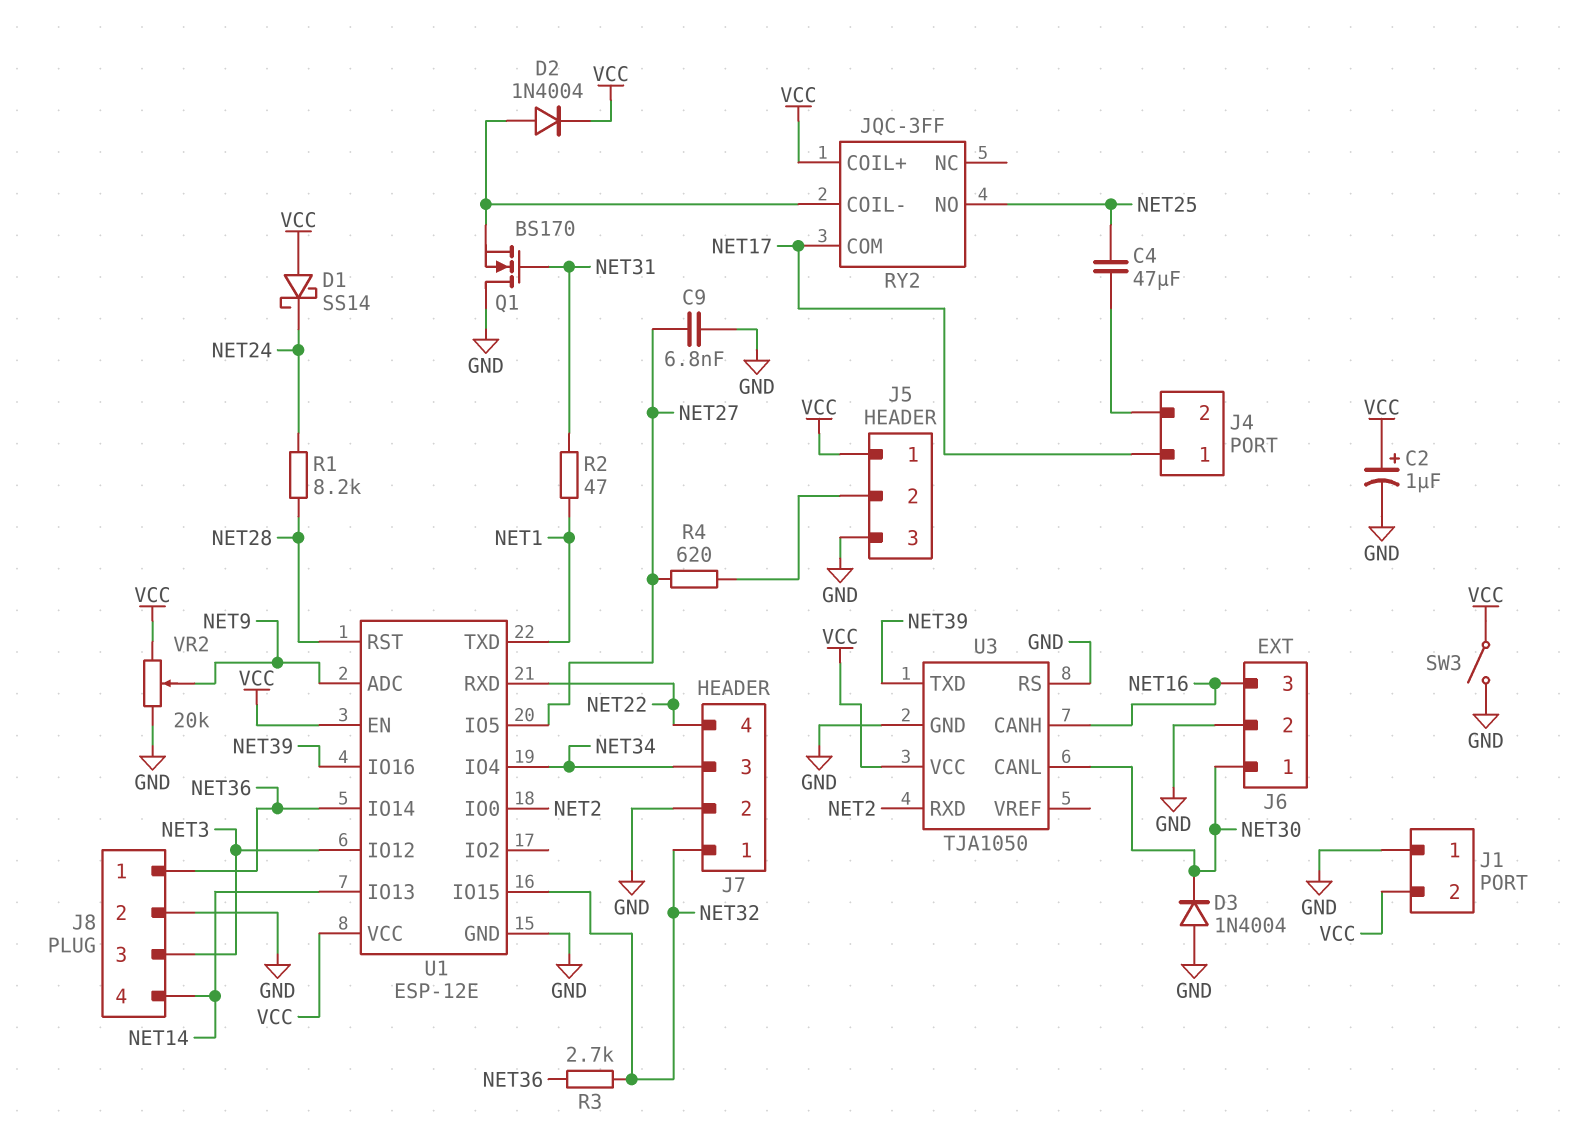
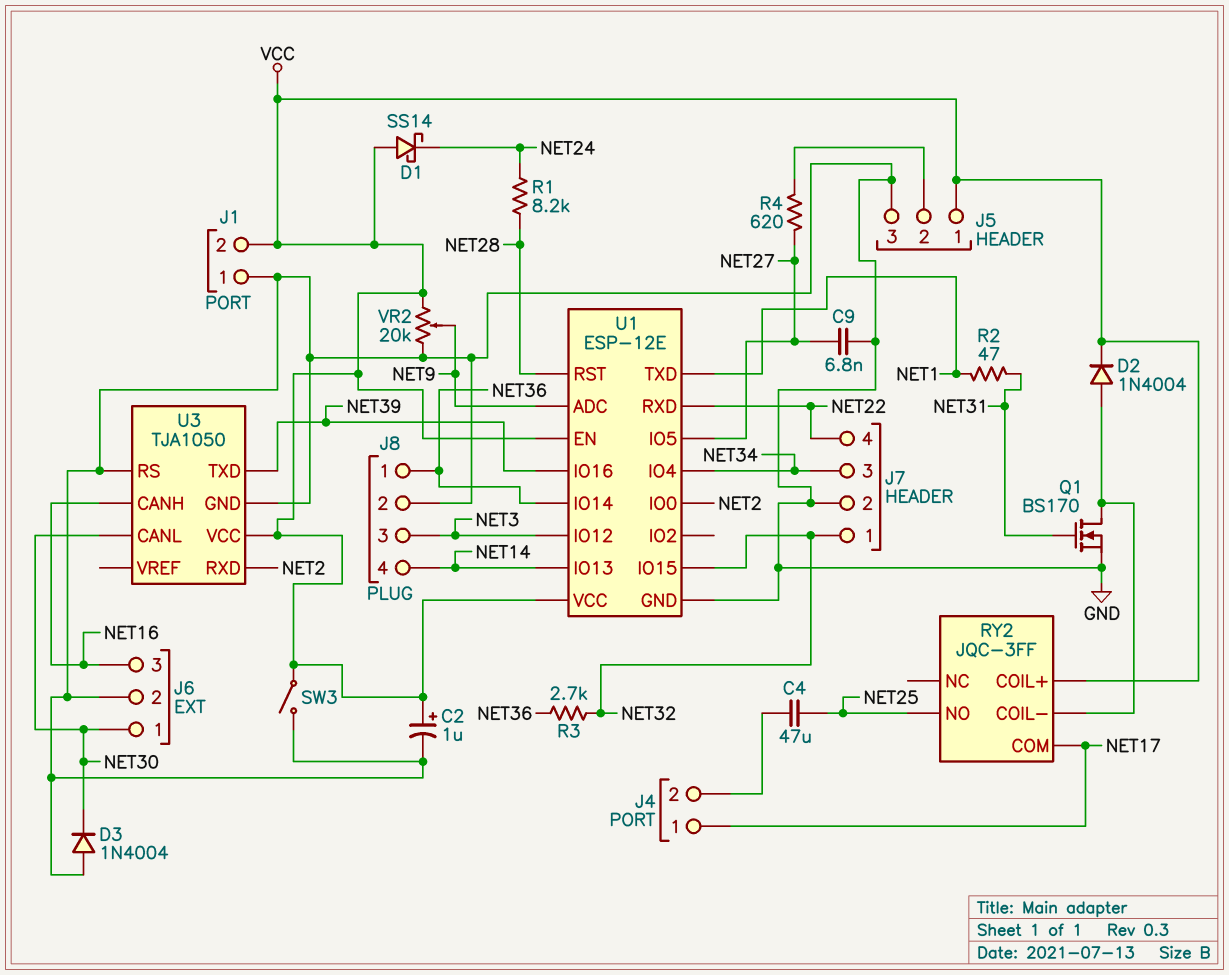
Q1: NMOS BS170 (G NET31, D GND, S RY2/COIL-) -> NMOS BS170 (G NET31, D RY2/COIL-, S GND)

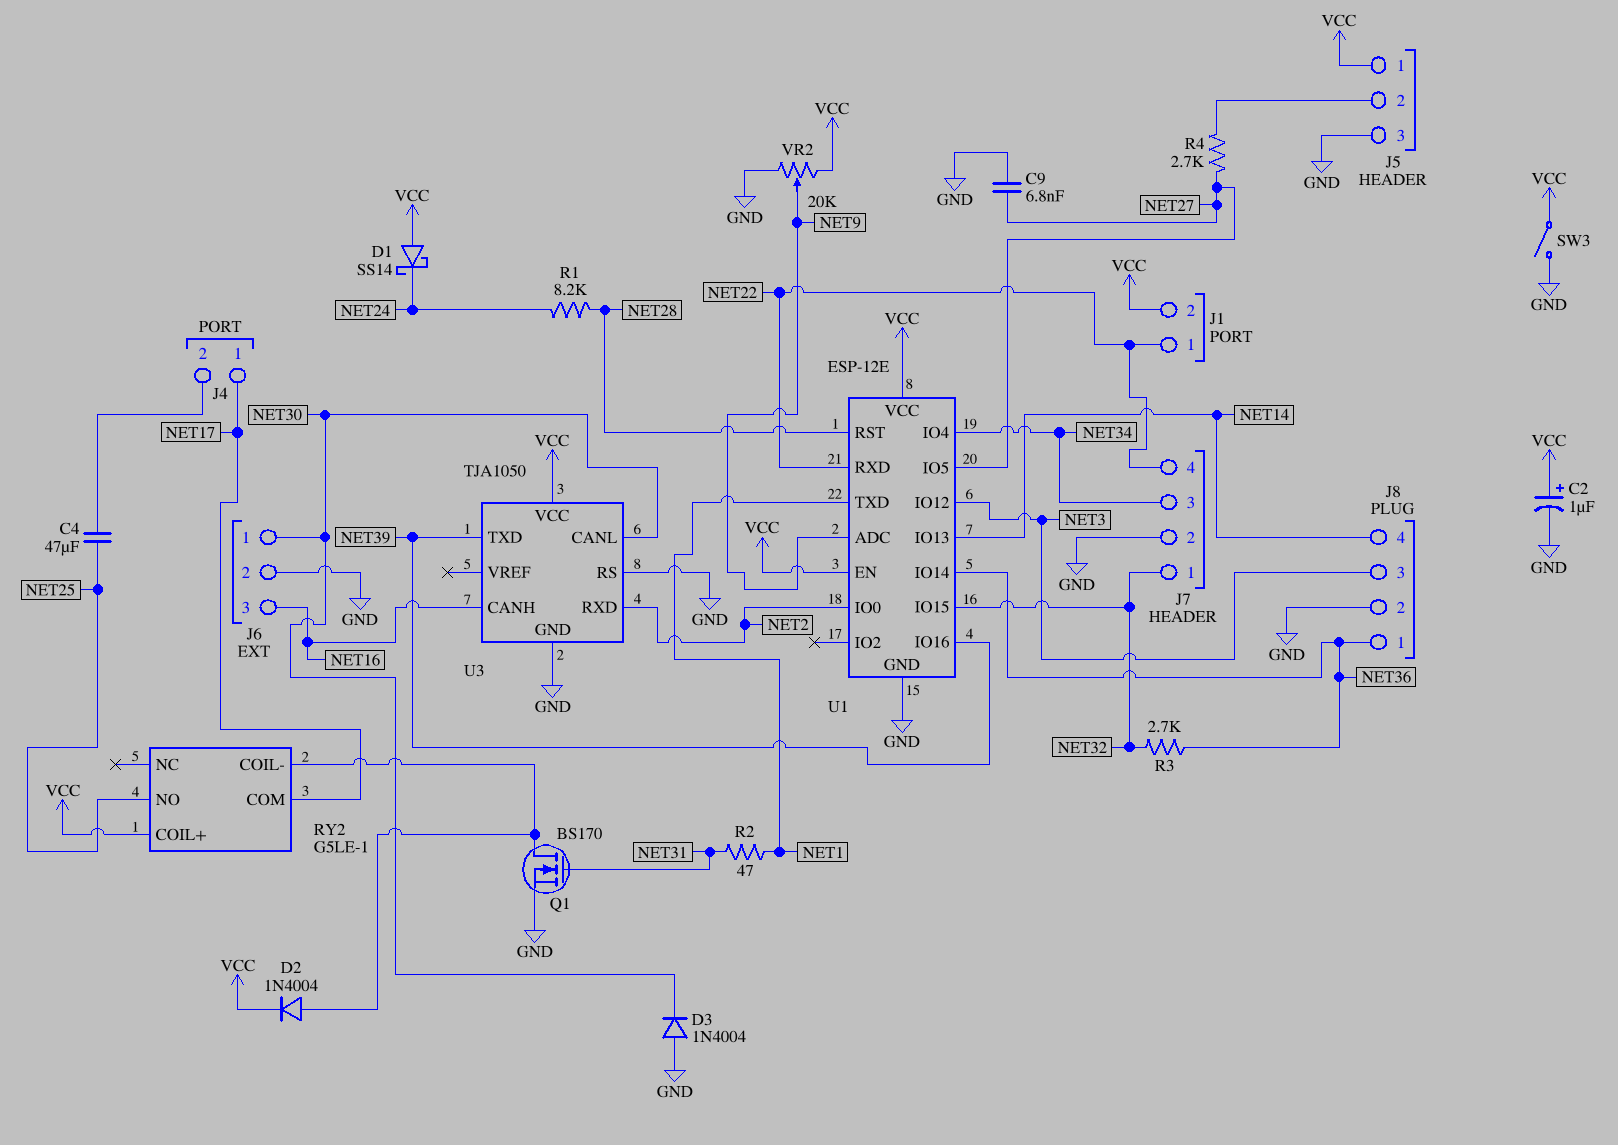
J1 pin 1: GND -> NET22
R4: 620 (J5/2, NET27) -> 2.7k (J5/2, NET27)
RY2: JQC-3FF -> G5LE-1

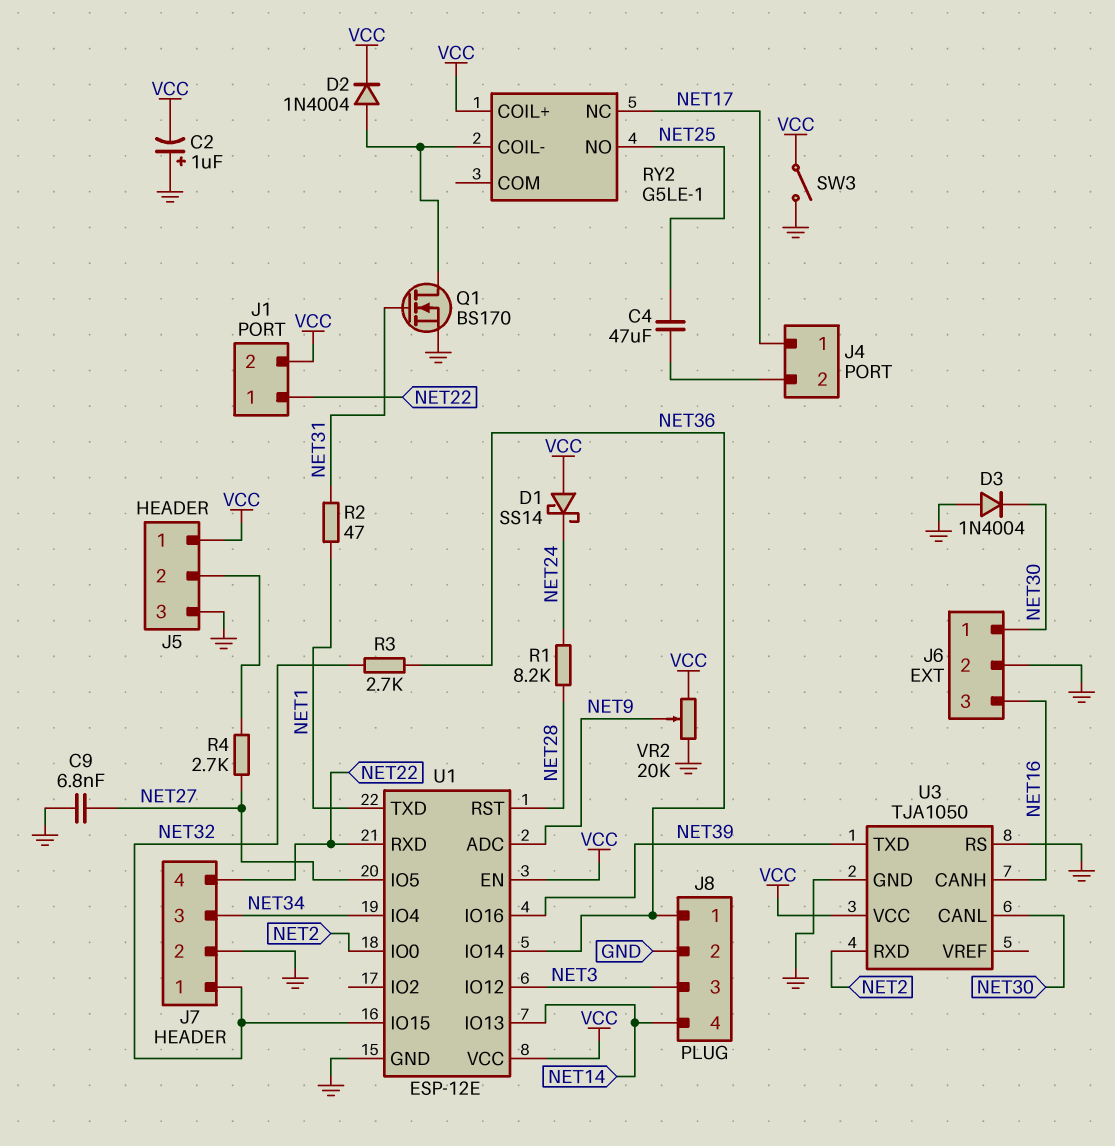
C2: 1uF (plus VCC, minus GND) -> 1uF (plus GND, minus VCC)
RY2 pin COM: NET17 -> none
RY2 pin NC: none -> NET17

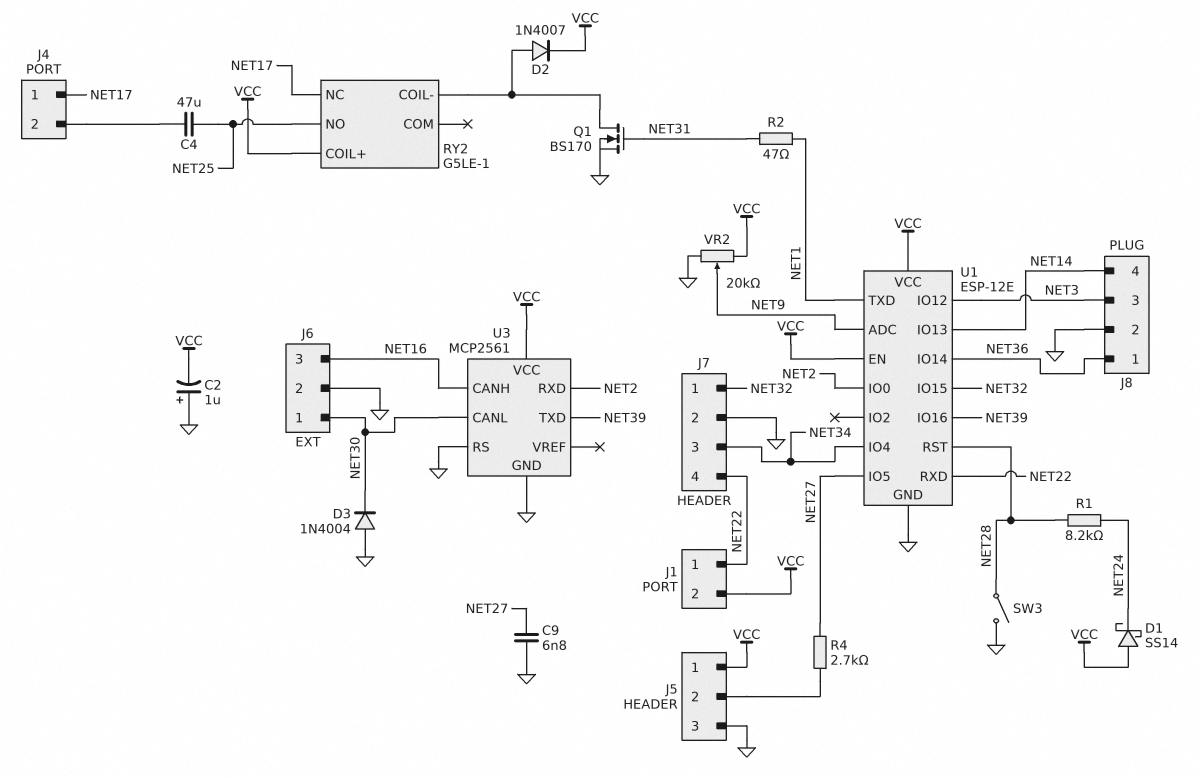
D2: diode 1N4004 (A RY2/COIL-, K VCC) -> diode 1N4007 (A RY2/COIL-, K VCC)
R3: 2.7k (NET32, NET36) -> none
SW3: switch (GND, VCC) -> switch (GND, NET28)
U3: TJA1050 -> MCP2561

